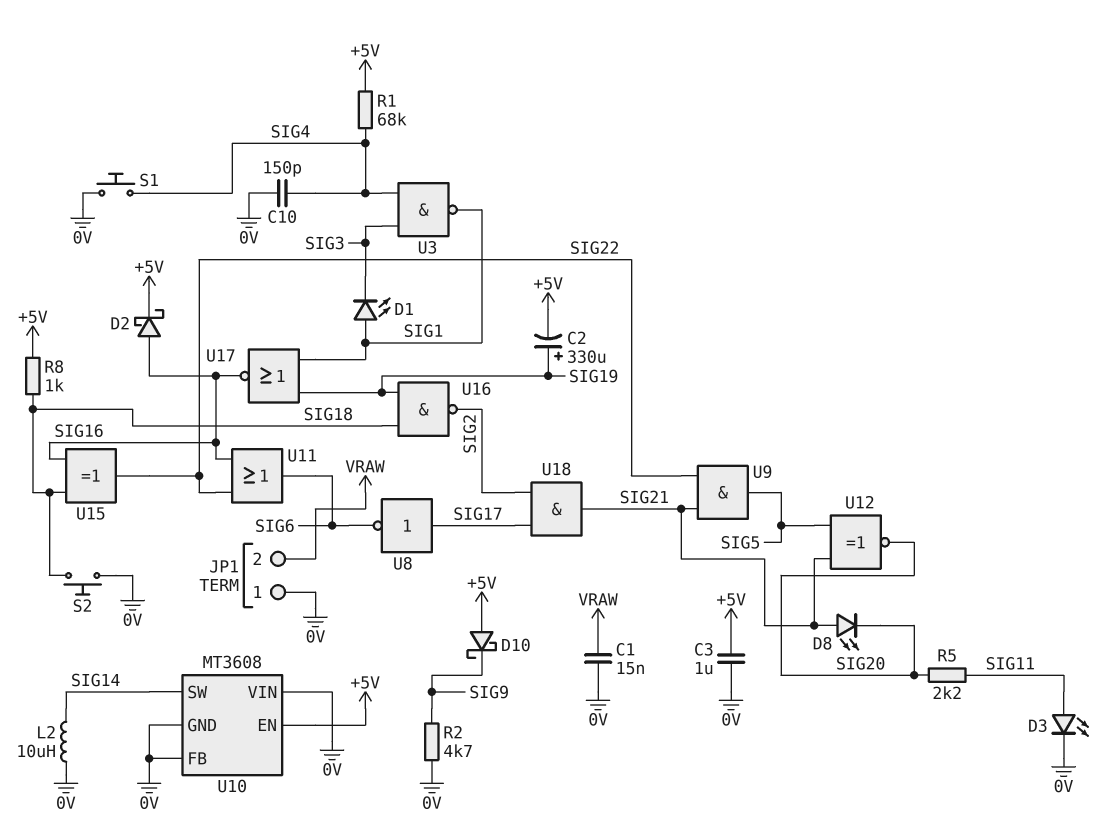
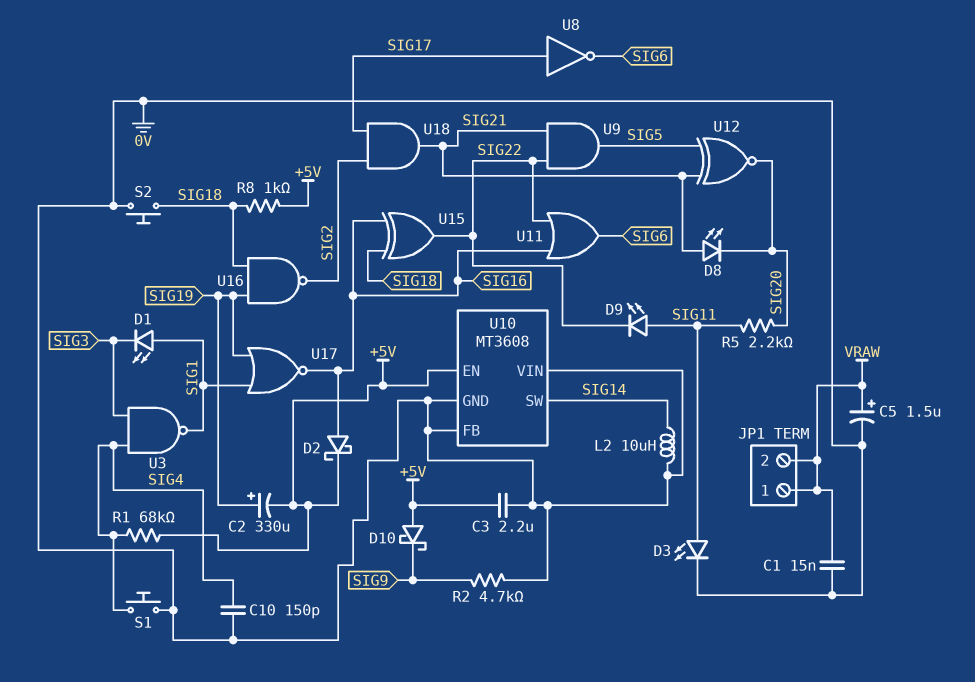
C3: 1uF (+5V, 0V) -> 2.2uF (+5V, 0V)
C5: none -> 1.5uF (plus VRAW, minus 0V)
D9: none -> LED (A SIG11, K SIG22)
JP1 pin 1: 0V -> VRAW

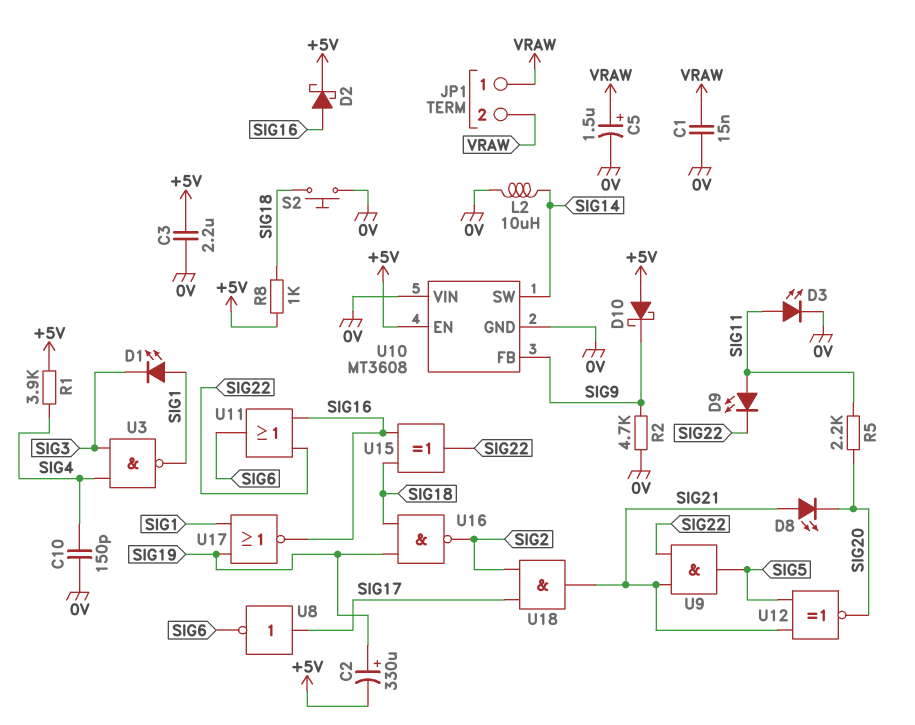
R1: 68k (+5V, SIG4) -> 3.9k (+5V, SIG4)
S1: button (0V, SIG4) -> none
U10 pin FB: 0V -> SIG9

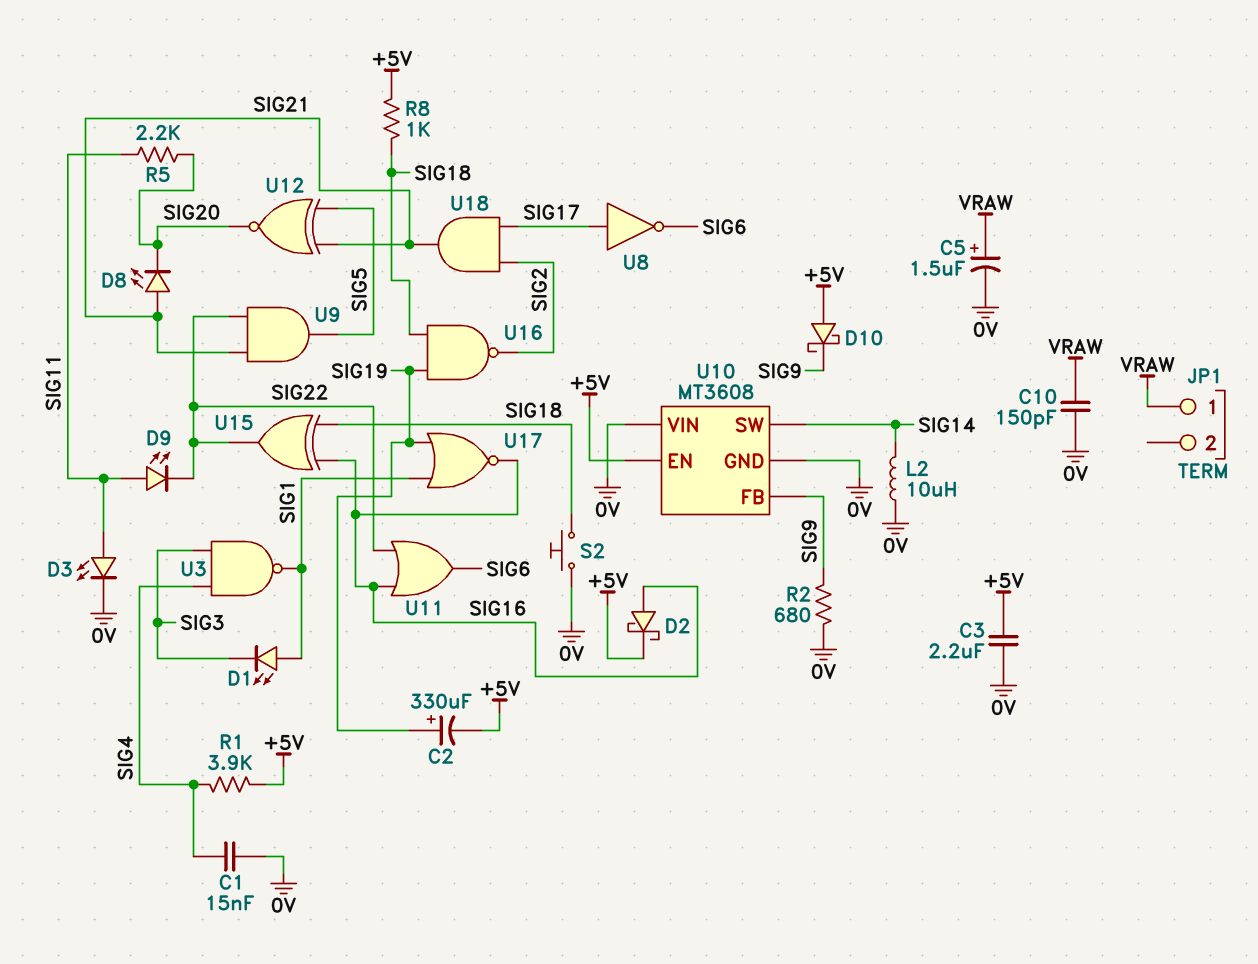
C1: 15nF (0V, VRAW) -> 15nF (0V, SIG4)
C10: 150pF (0V, SIG4) -> 150pF (0V, VRAW)
JP1 pin 2: VRAW -> none
R2: 4.7k (0V, SIG9) -> 680 (0V, SIG9)

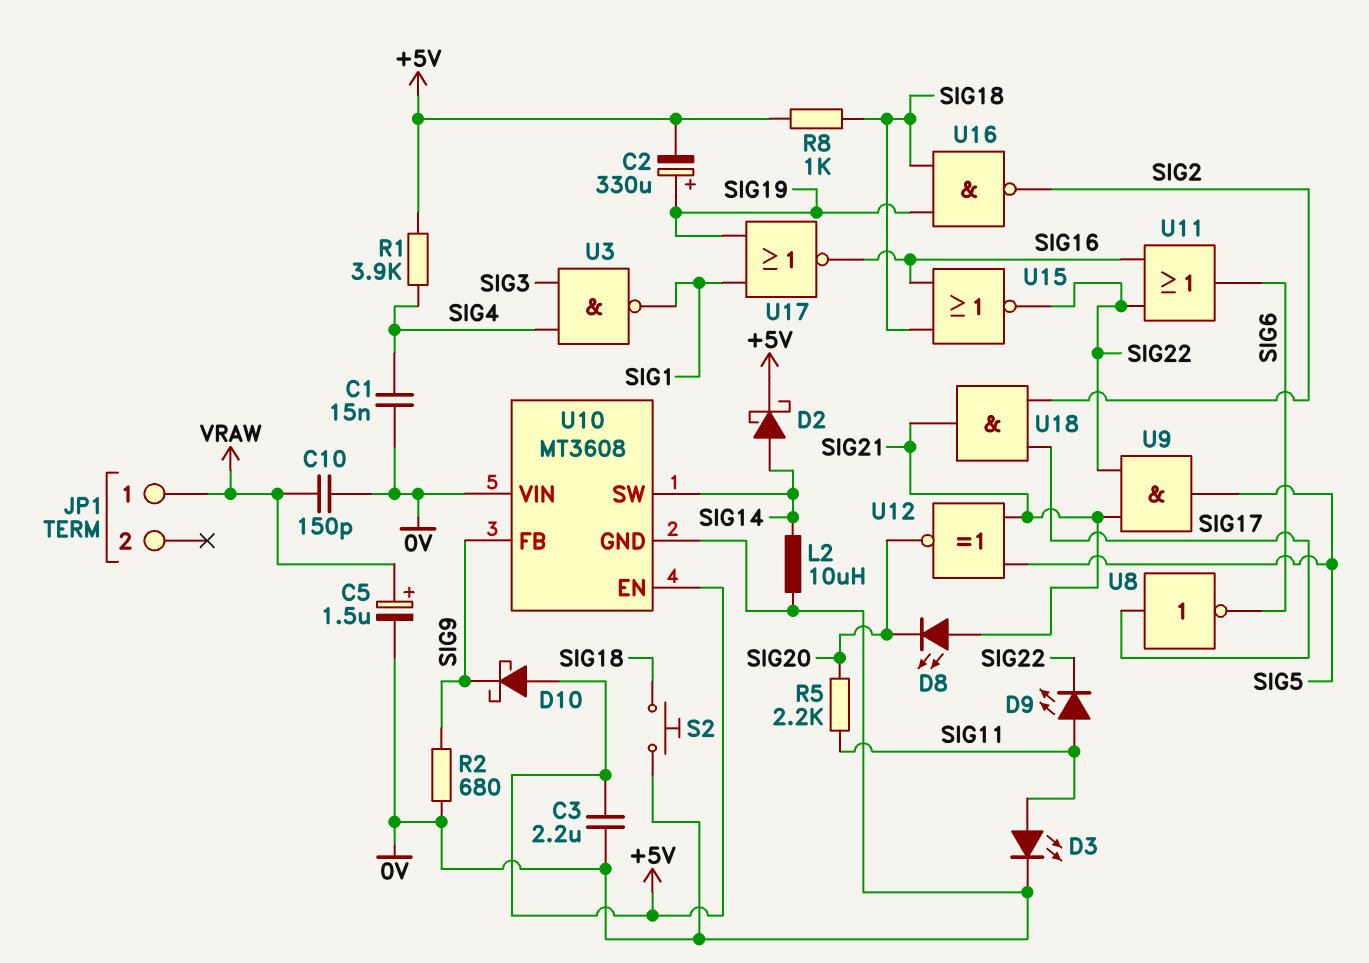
D1: LED (A SIG1, K SIG3) -> none
D2: schottky (A SIG16, K +5V) -> schottky (A SIG14, K +5V)
U15: XOR (in SIG16, in SIG18, out SIG22) -> NOR (in SIG16, in SIG18, out SIG22)

